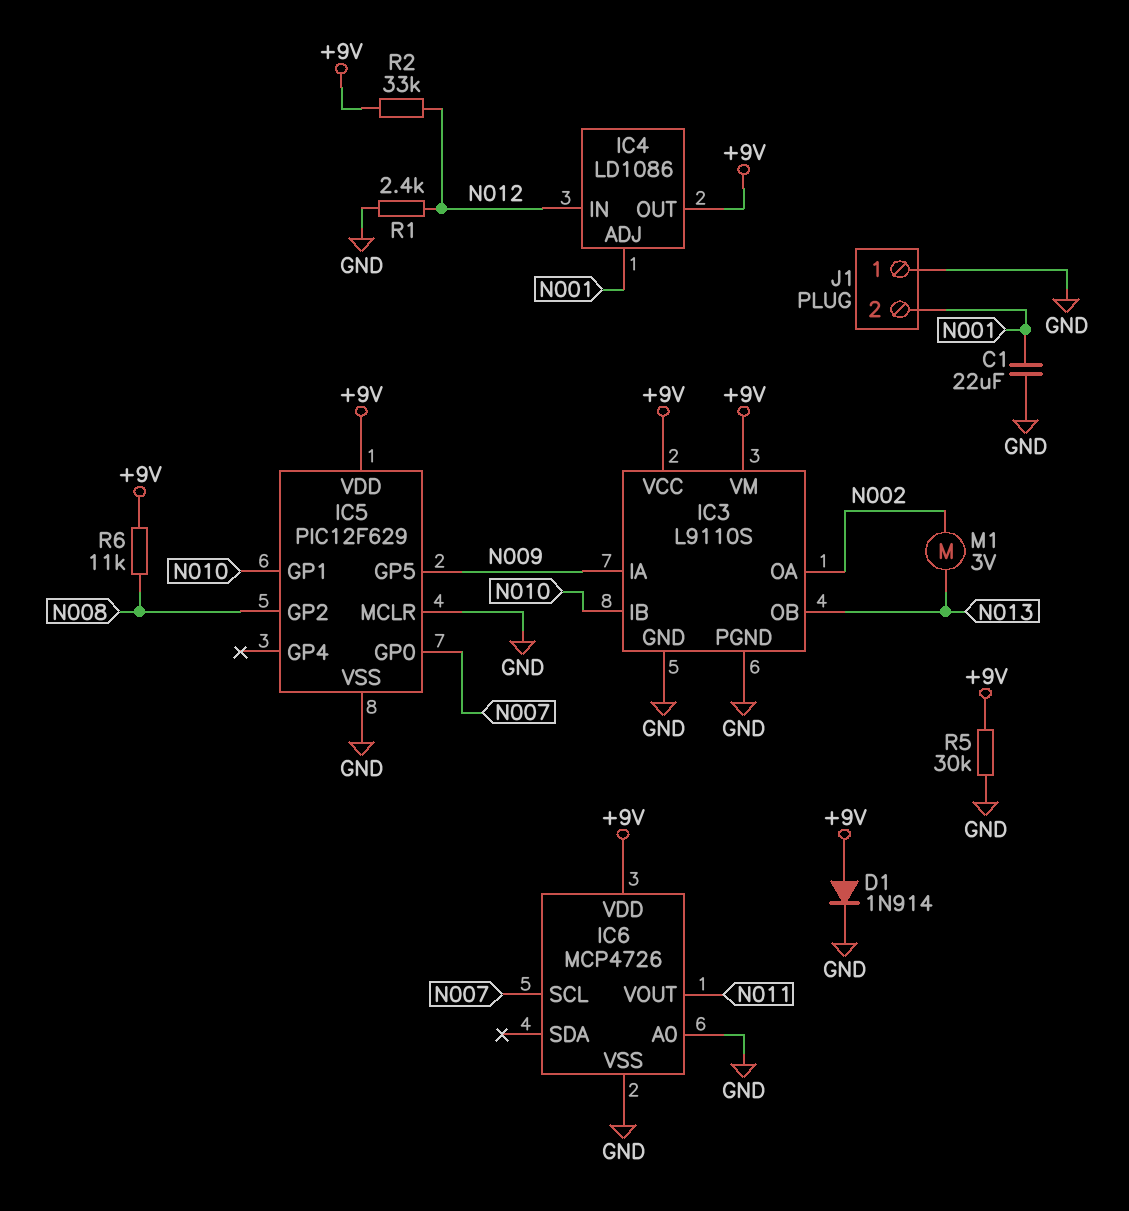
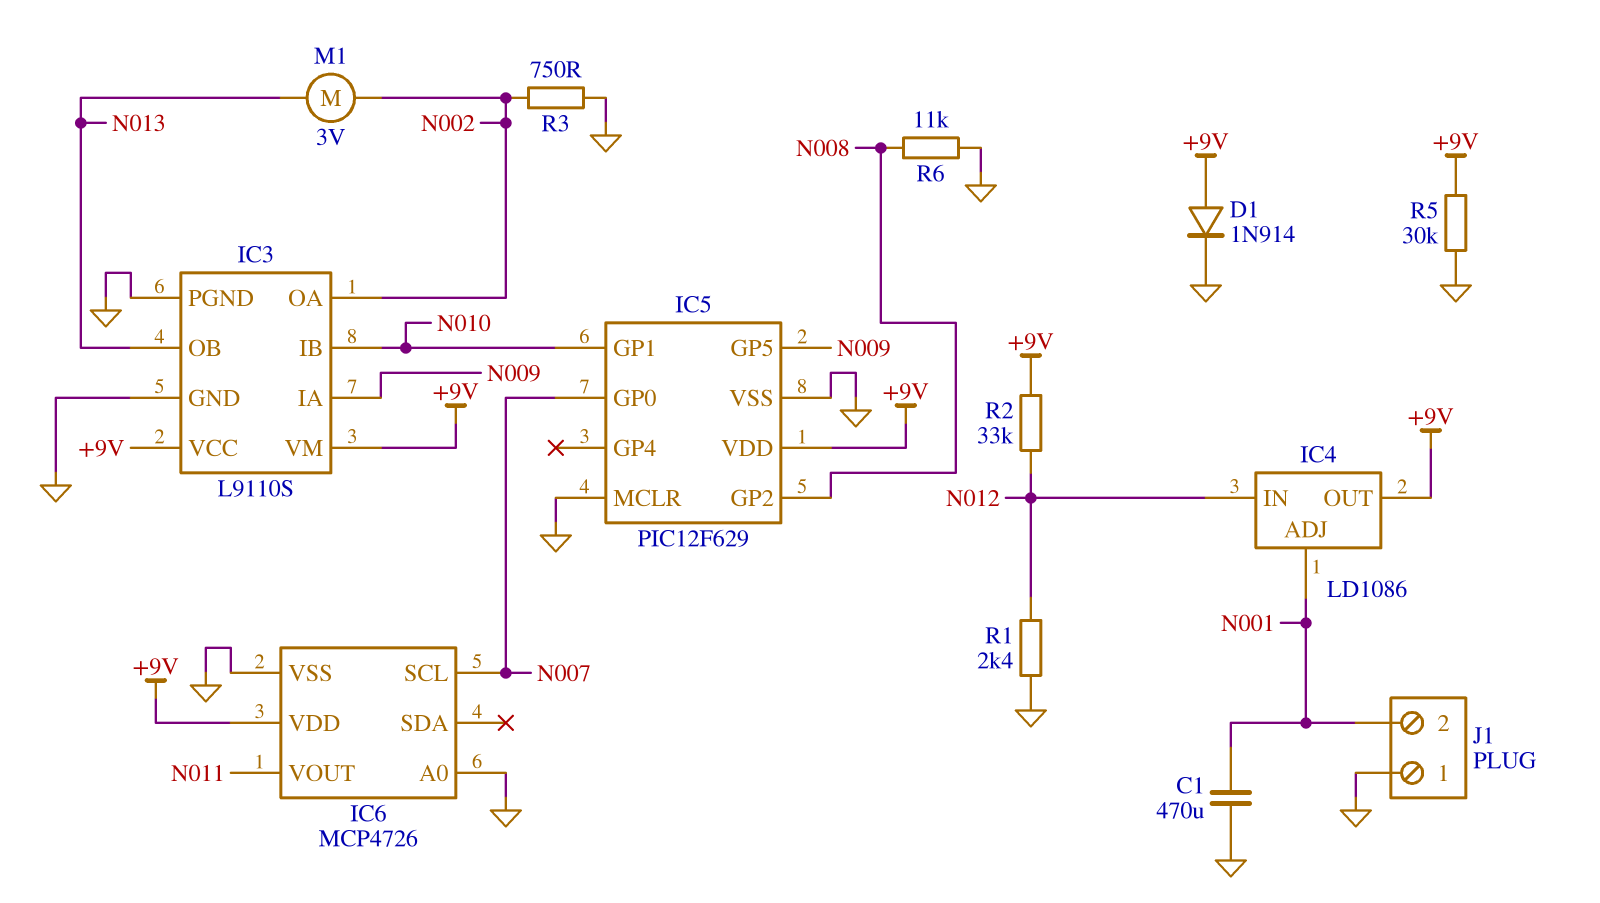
C1: 22uF (GND, N001) -> 470uF (GND, N001)
R3: none -> 750 (GND, N002)
R6: 11k (+9V, N008) -> 11k (GND, N008)

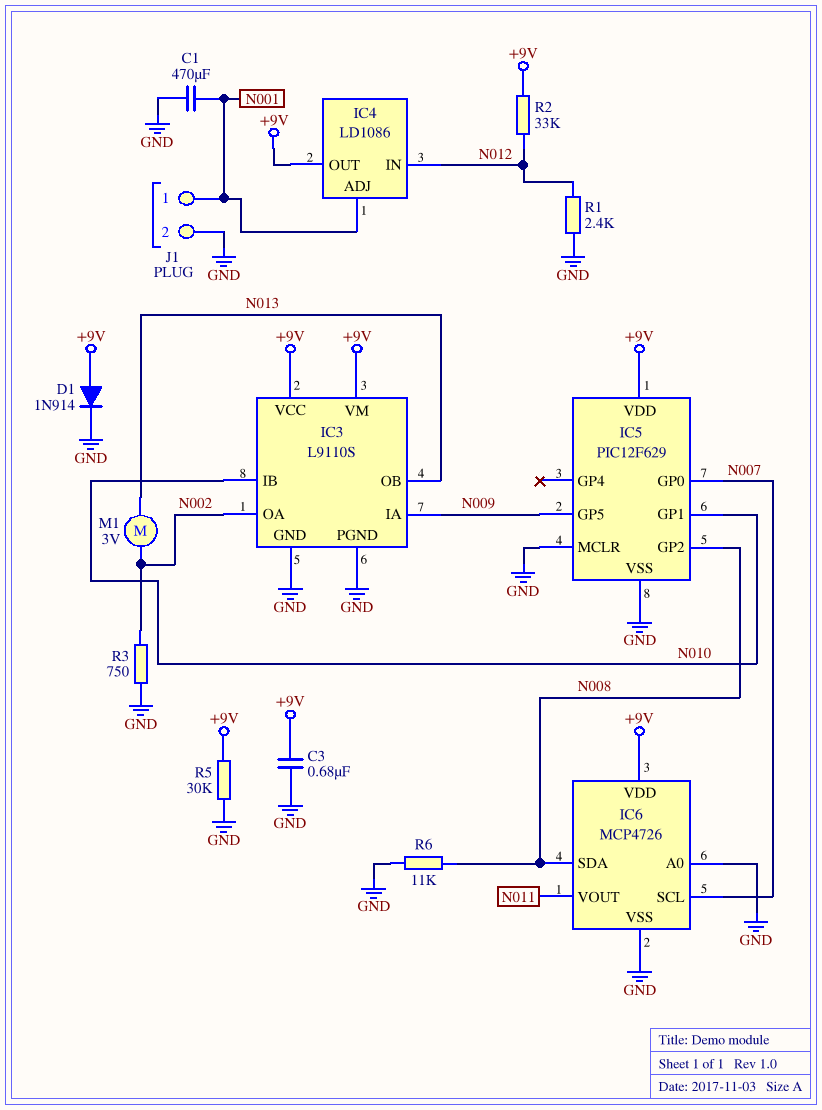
C3: none -> 680nF (+9V, GND)
IC6 pin SDA: none -> N008
J1 pin 1: GND -> N001
J1 pin 2: N001 -> GND

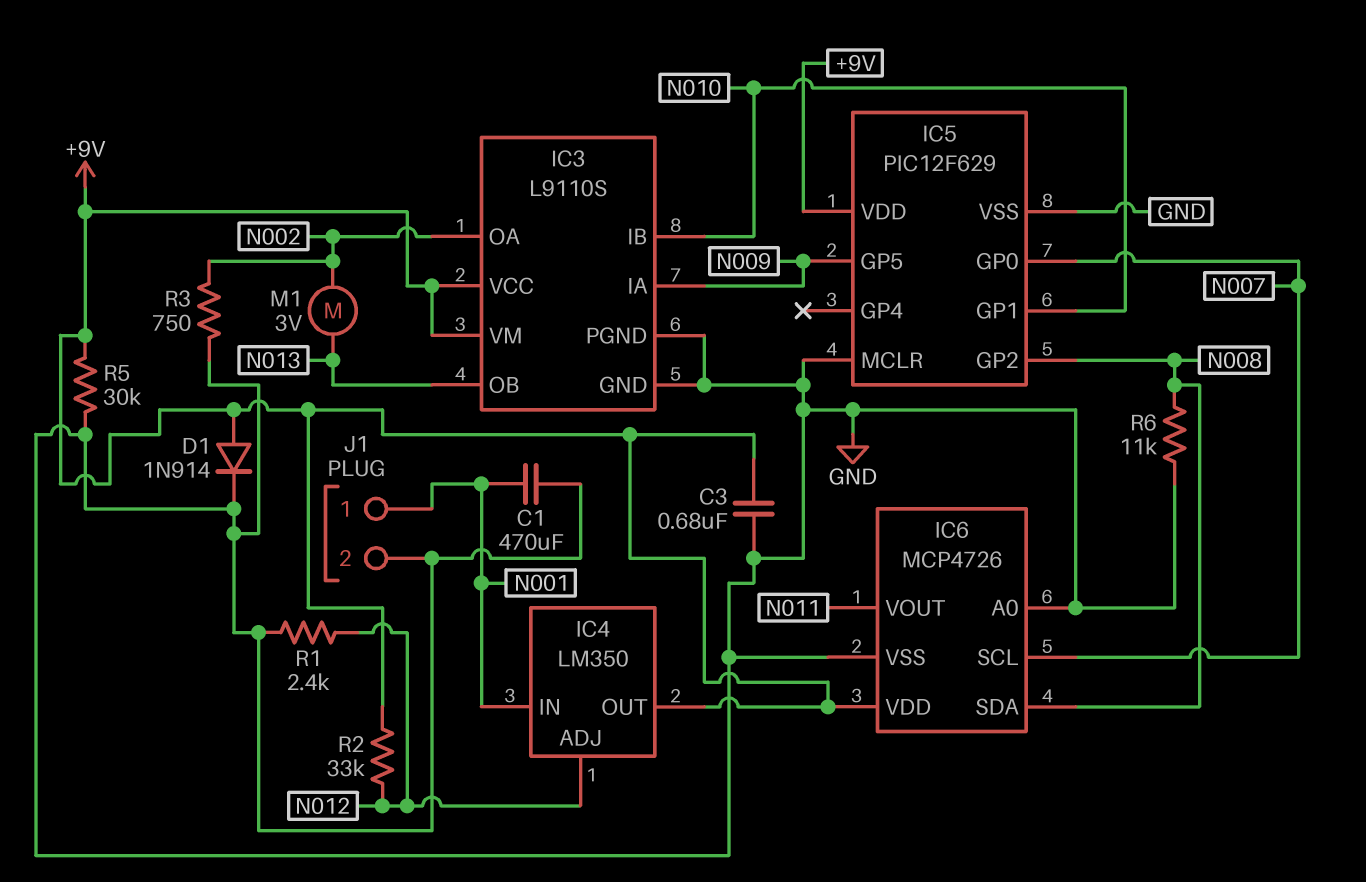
IC4: LD1086 -> LM350
IC4 pin ADJ: N001 -> N012
IC4 pin IN: N012 -> N001

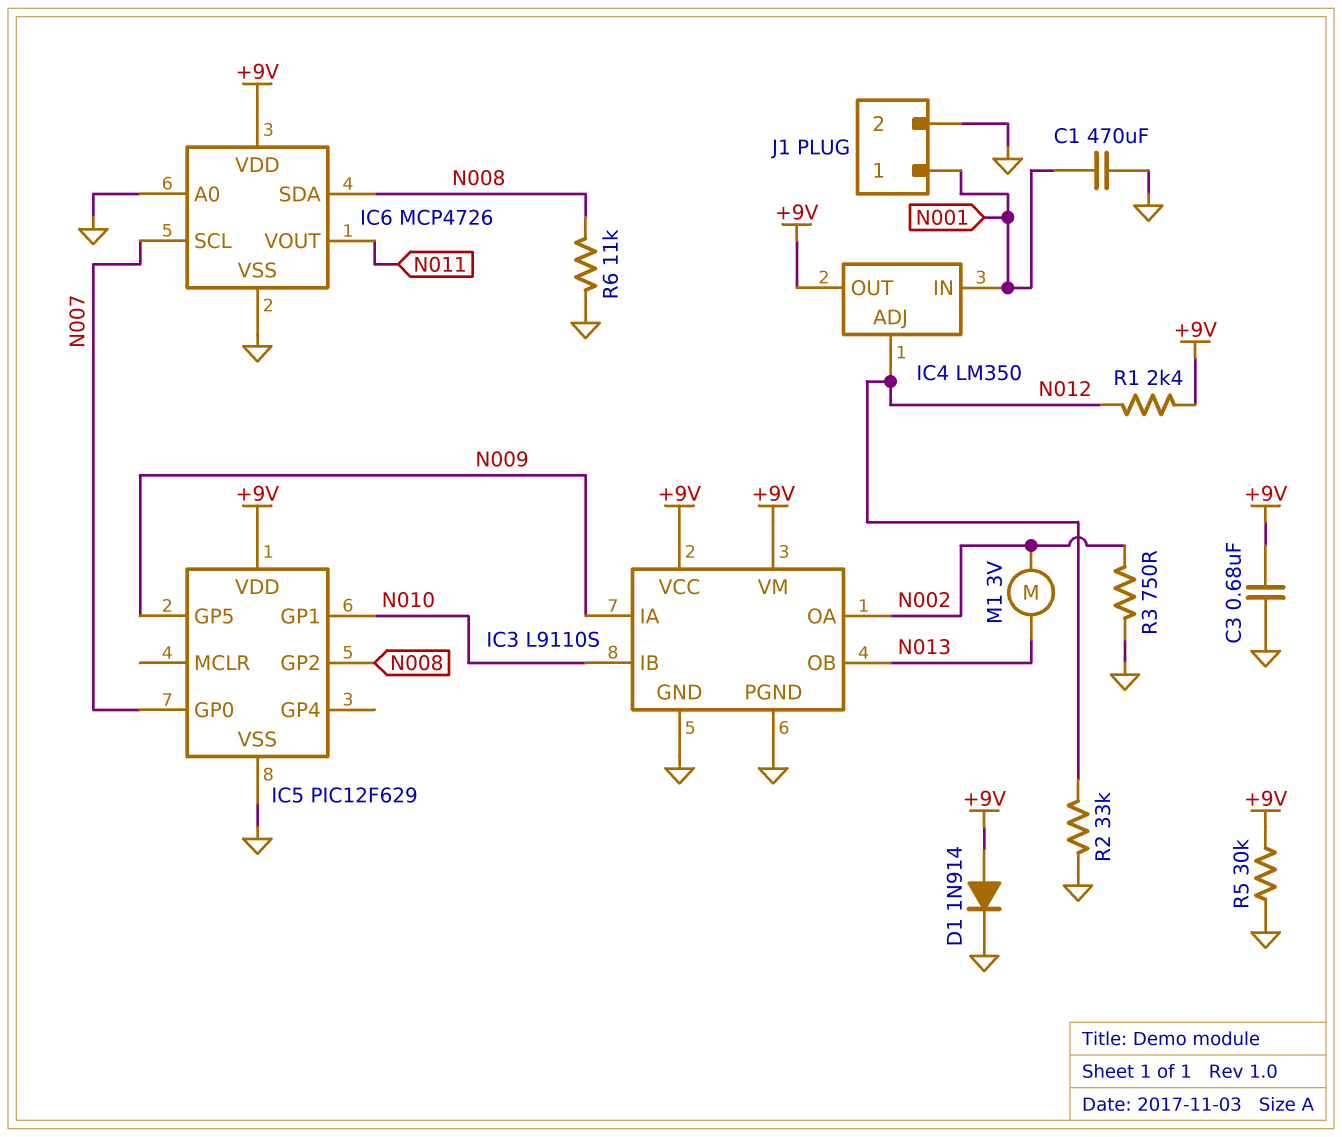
IC5 pin MCLR: GND -> none
R1: 2.4k (GND, N012) -> 2.4k (+9V, N012)
R2: 33k (+9V, N012) -> 33k (GND, N012)

